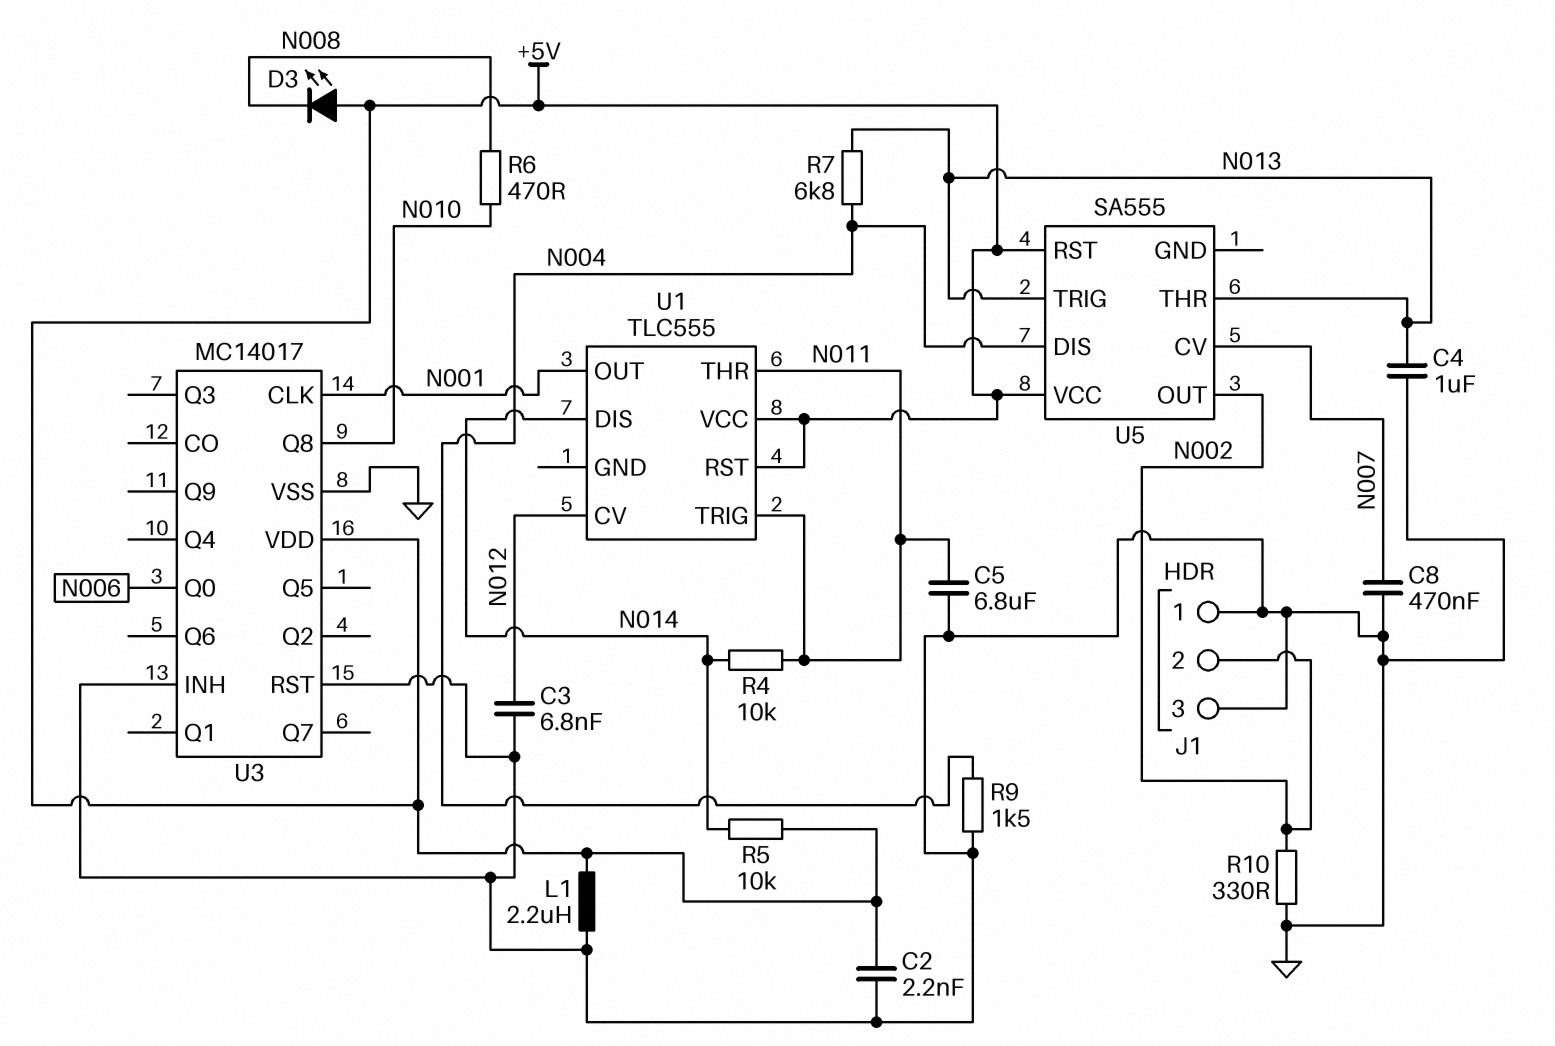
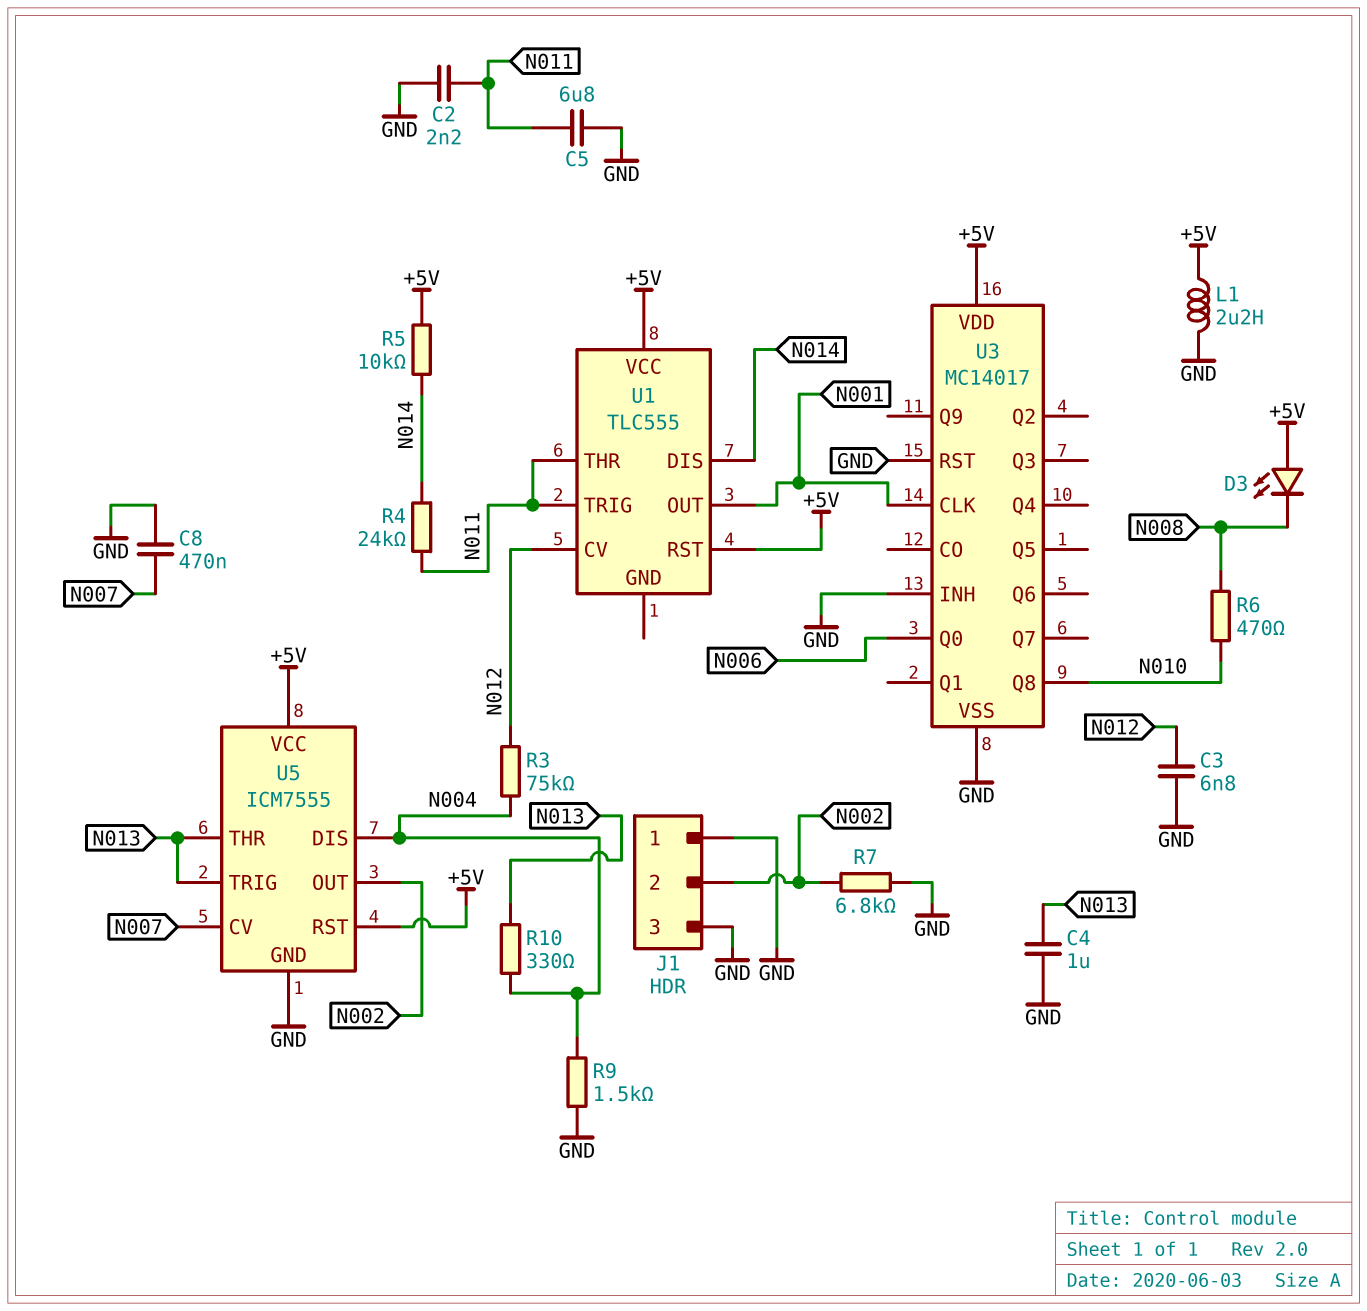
C2: 2.2nF (+5V, GND) -> 2.2nF (GND, N011)
R3: none -> 75k (N004, N012)
R4: 10k (N011, N014) -> 24k (N011, N014)
R7: 6.8k (N004, N013) -> 6.8k (GND, N002)
R10: 330 (GND, N002) -> 330 (N004, N013)
U5: SA555 -> ICM7555
U5 pin GND: none -> GND

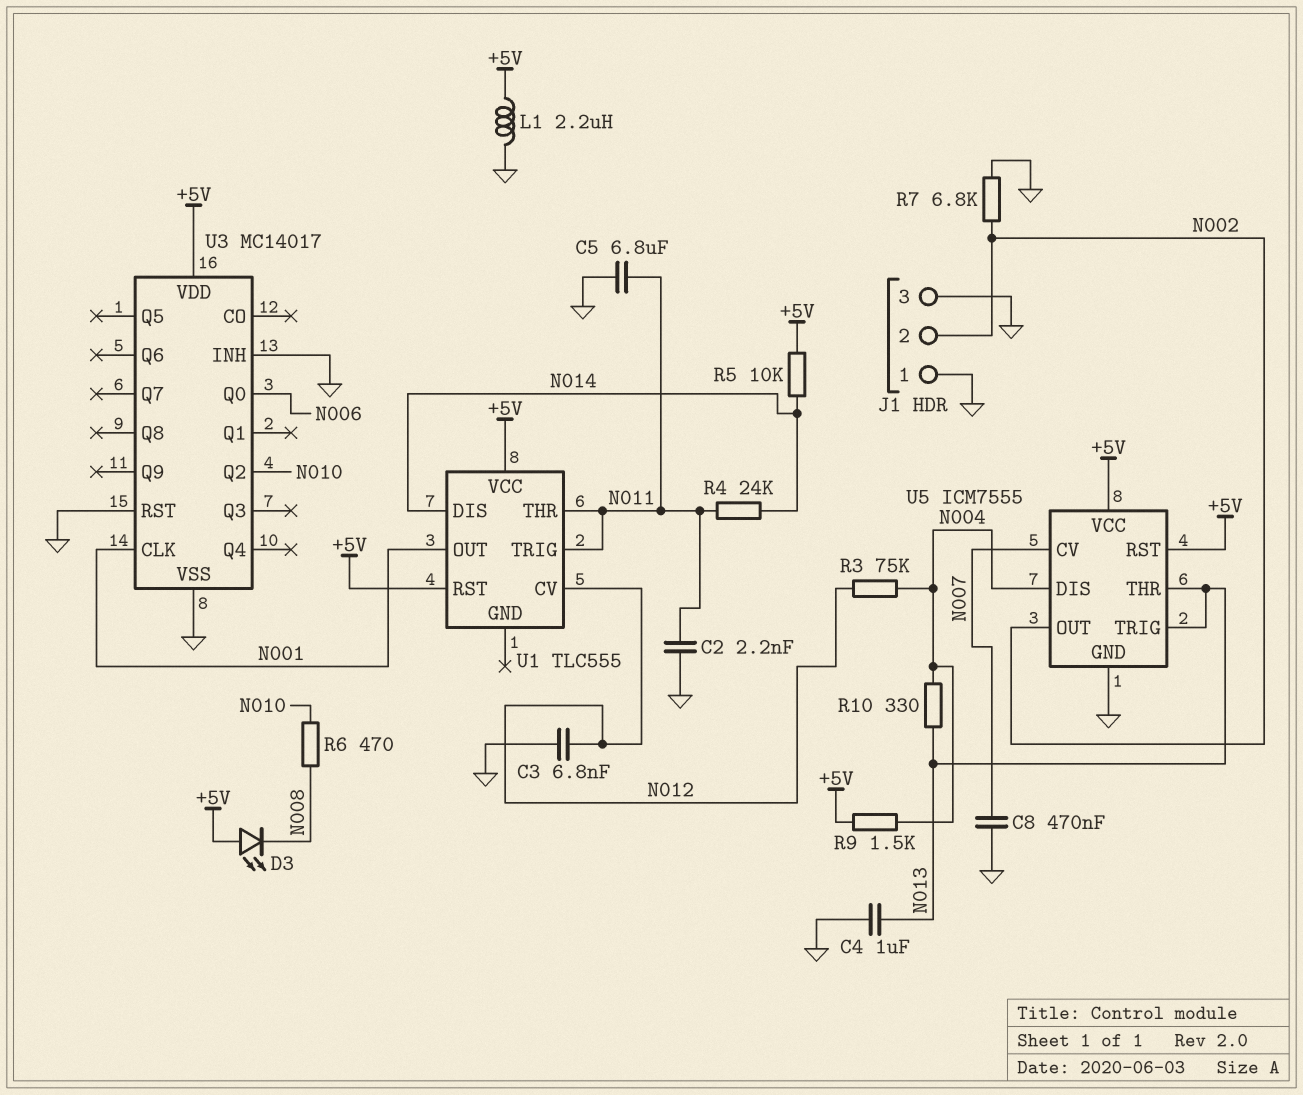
R9: 1.5k (GND, N004) -> 1.5k (+5V, N004)
U3 pin Q2: none -> N010
U3 pin Q8: N010 -> none

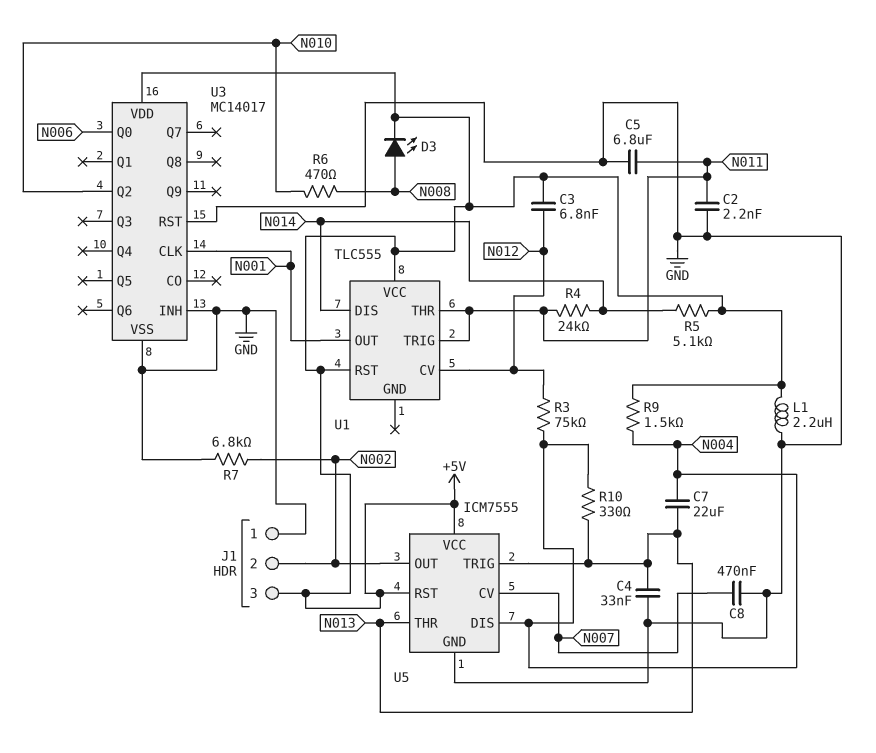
C3: 6.8nF (GND, N012) -> 6.8nF (+5V, N012)
C4: 1uF (GND, N013) -> 33nF (GND, N013)
C7: none -> 22uF (N004, N013)
D3: LED (A +5V, K N008) -> LED (A N008, K +5V)
J1 pin 3: GND -> +5V
R5: 10k (+5V, N014) -> 5.1k (+5V, N014)

